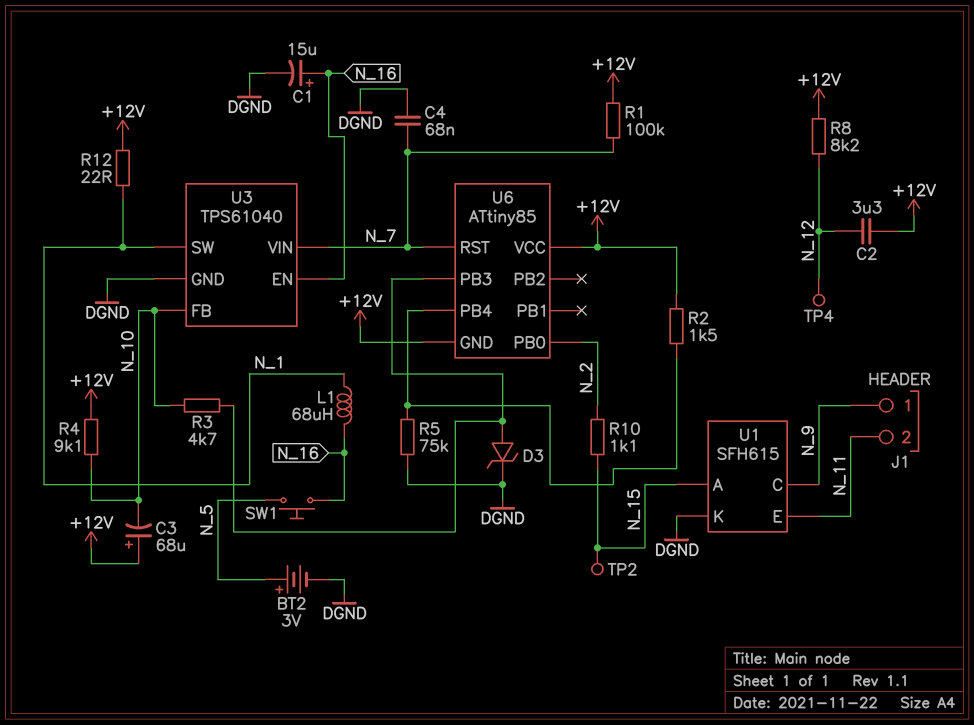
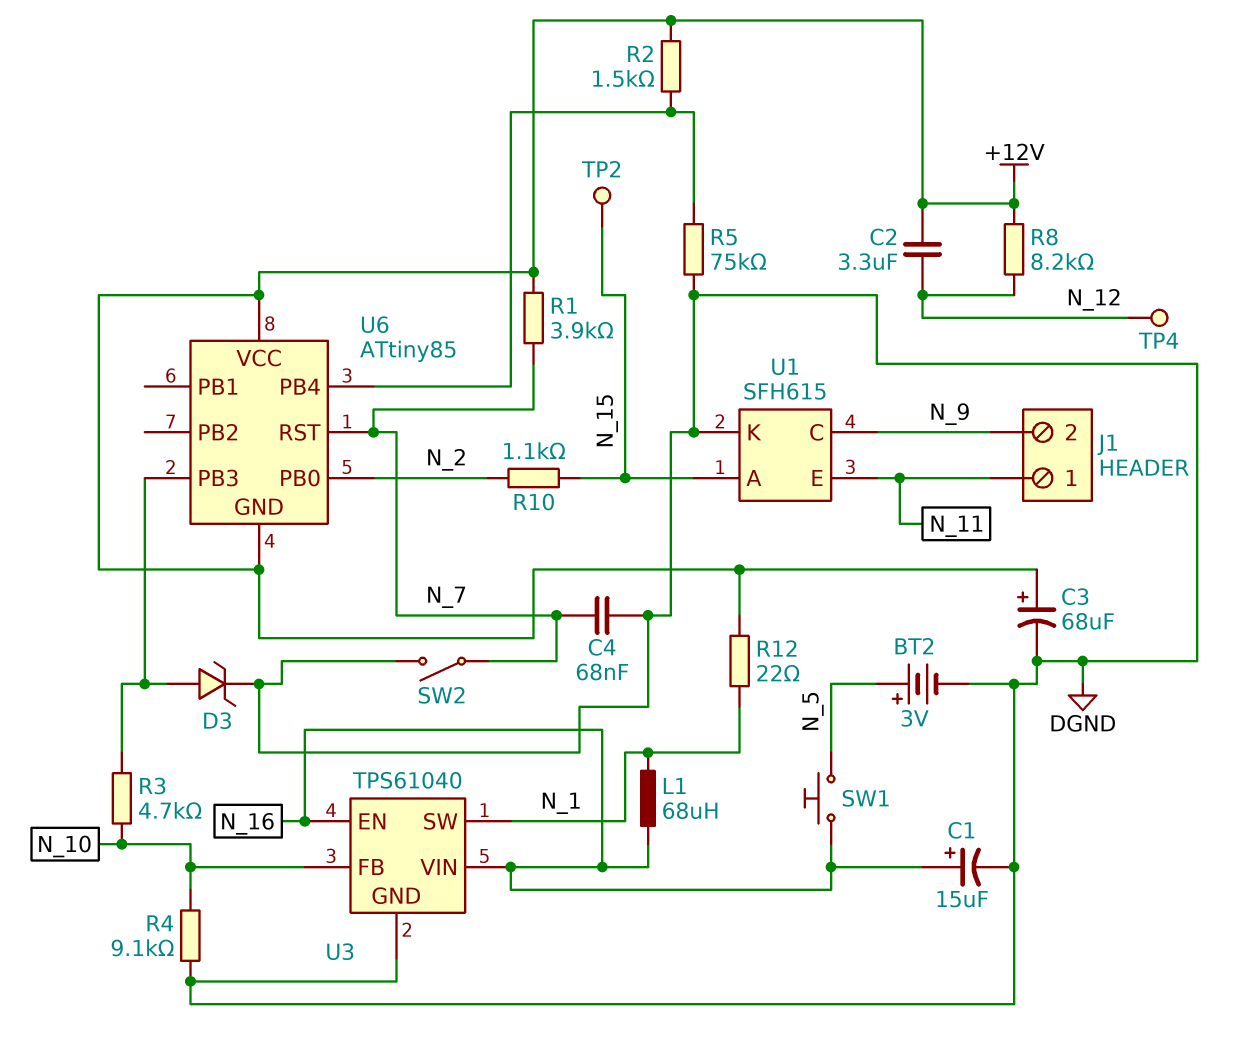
C3: 68uF (plus +12V, minus N_10) -> 68uF (plus +12V, minus DGND)
J1 pin 1: N_9 -> N_11
J1 pin 2: N_11 -> N_9
R1: 100k (+12V, N_7) -> 3.9k (+12V, N_7)
R4: 9.1k (+12V, N_10) -> 9.1k (DGND, N_10)
SW2: none -> switch (DGND, N_7)
U3 pin VIN: N_7 -> N_16

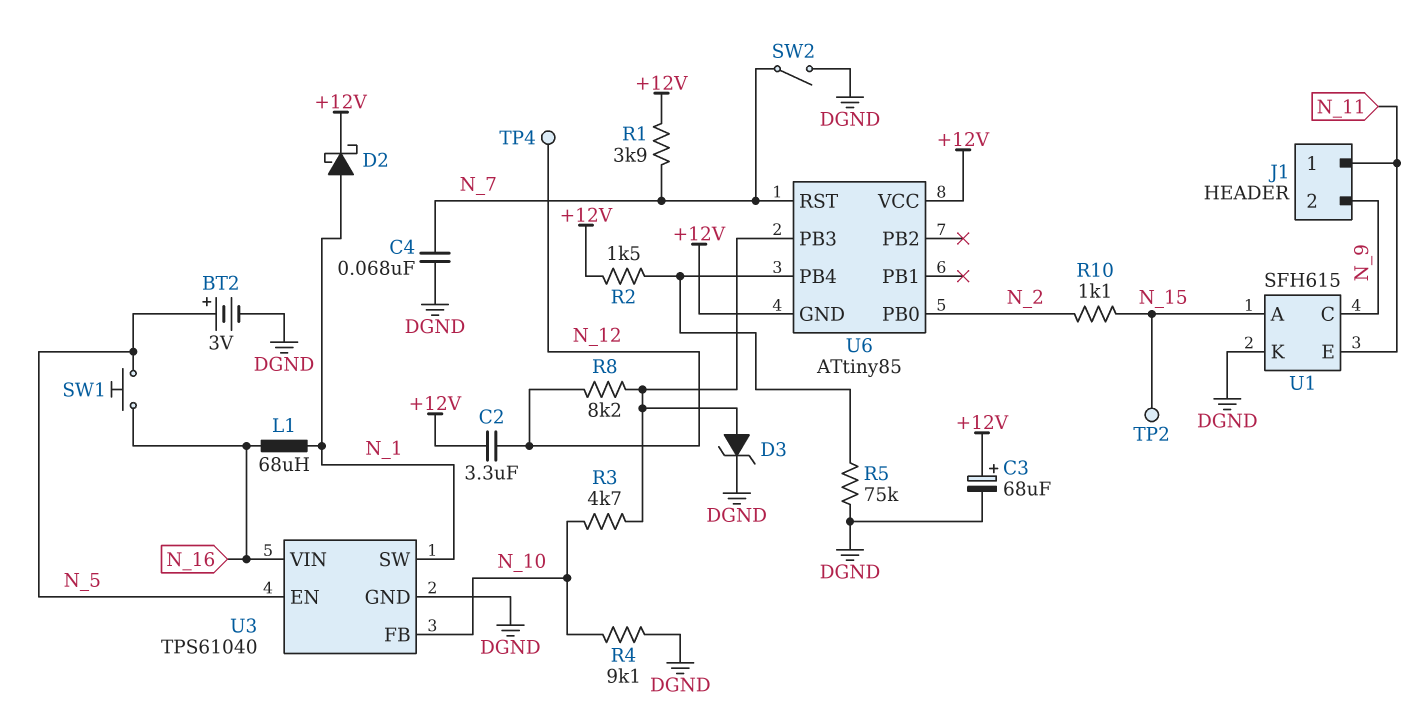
C1: 15uF (plus N_16, minus DGND) -> none
D2: none -> schottky (A N_1, K +12V)
R8: 8.2k (+12V, N_12) -> 8.2k (N_12, U6/PB3)
R12: 22 (+12V, N_1) -> none
U3 pin EN: N_16 -> N_5

